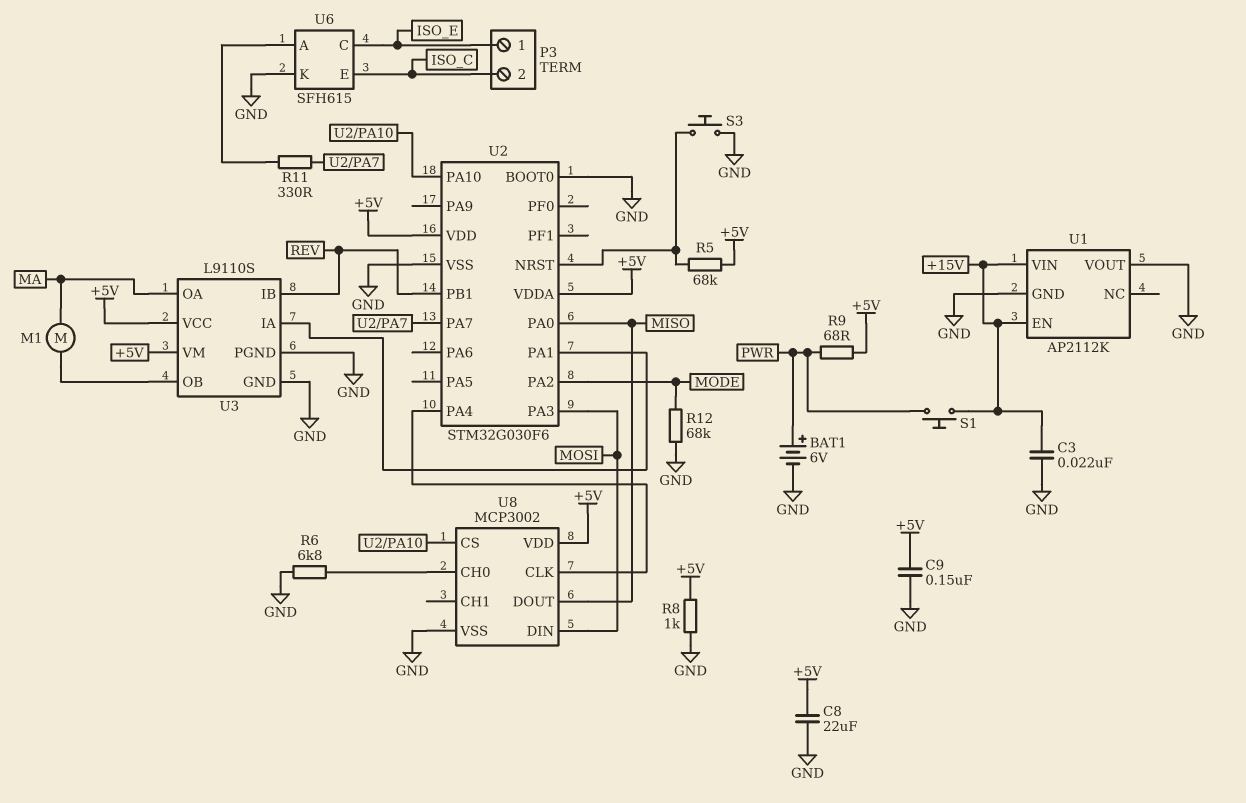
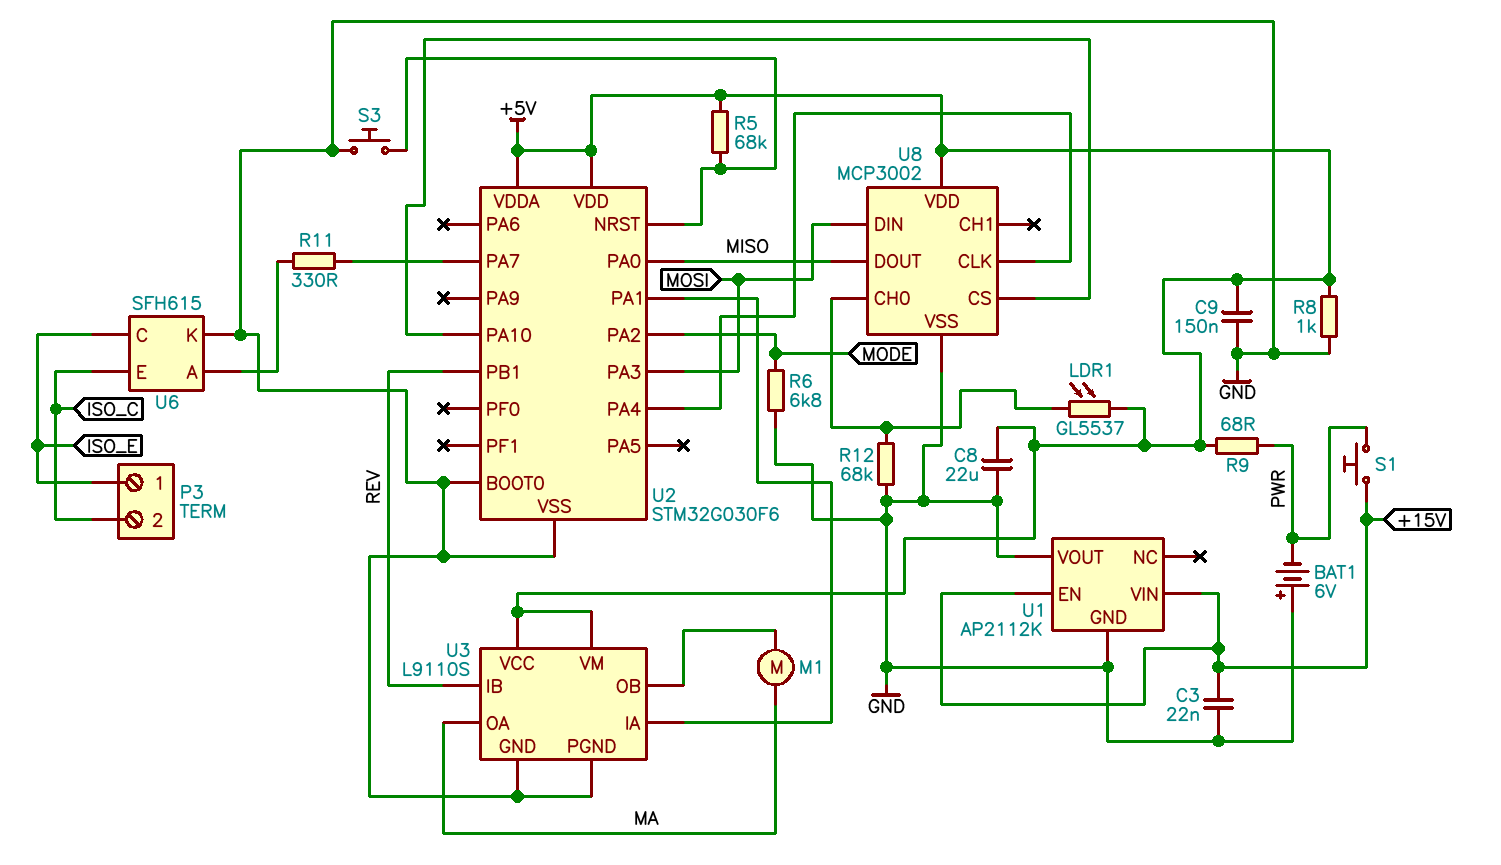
BAT1: 6V (plus PWR, minus GND) -> 6V (plus GND, minus PWR)
LDR1: none -> GL5537 (+5V, U8/CH0)
R6: 6.8k (GND, U8/CH0) -> 6.8k (GND, MODE)
R12: 68k (GND, MODE) -> 68k (GND, U8/CH0)

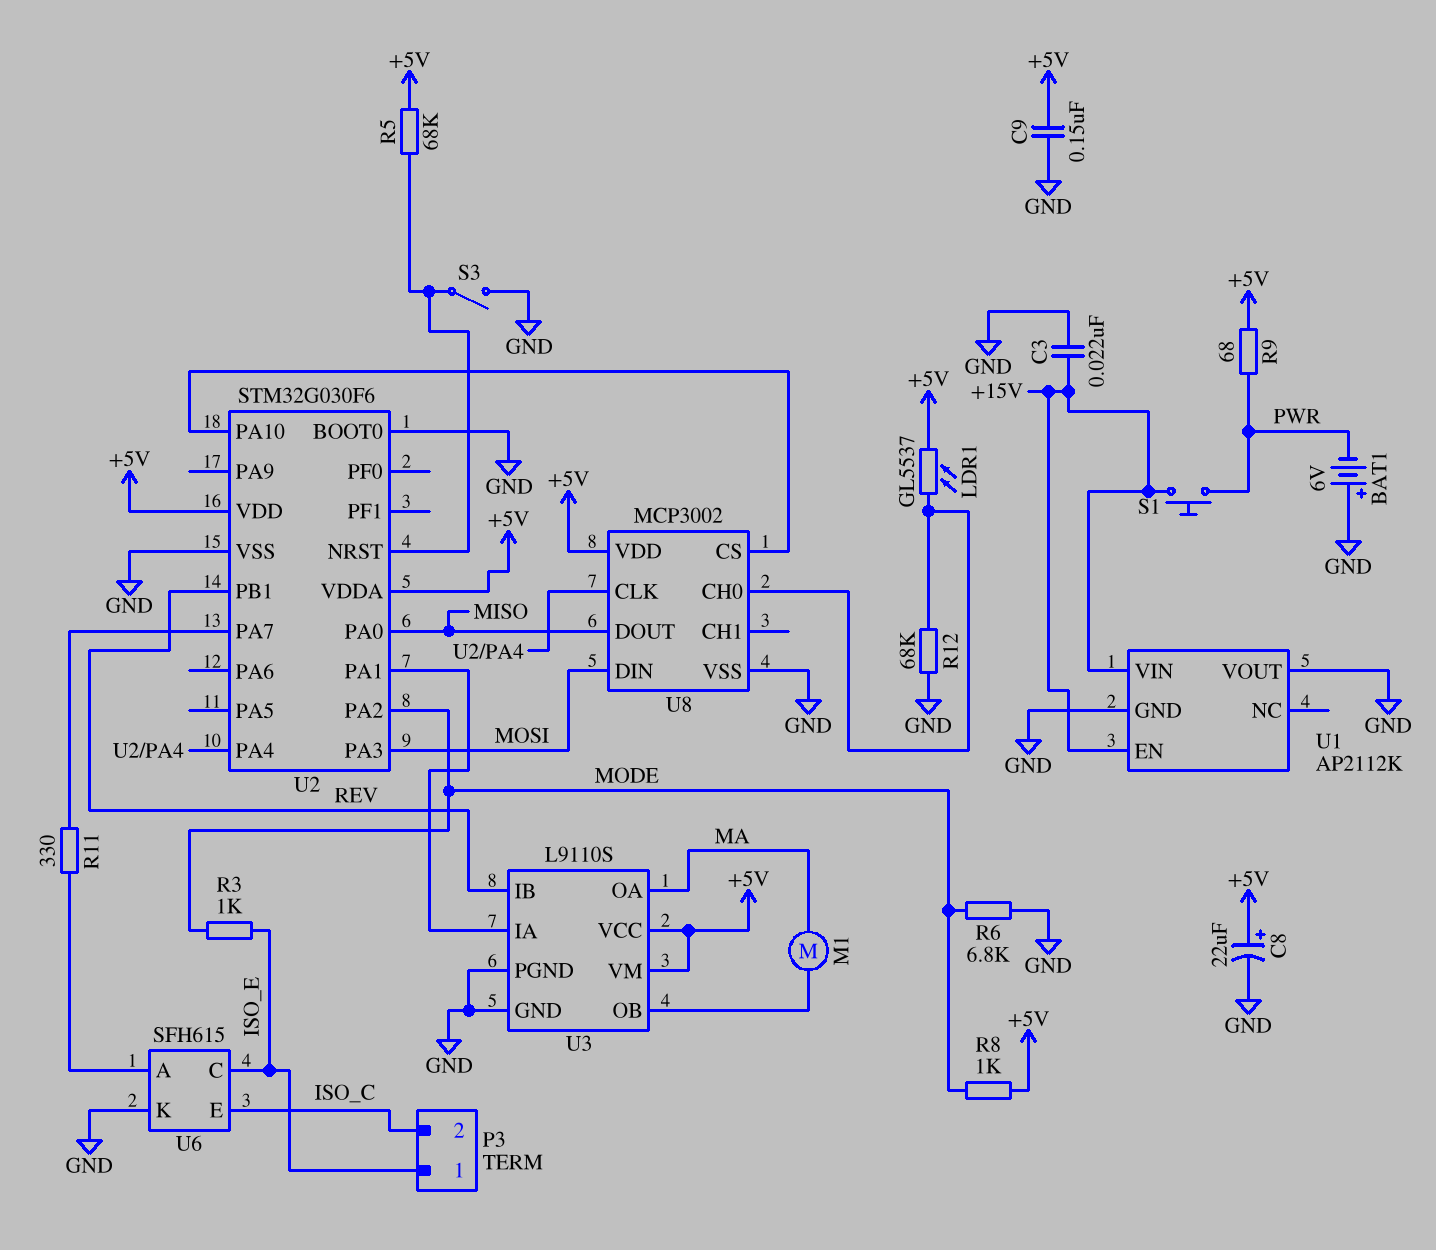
C8: 22uF (+5V, GND) -> 22uF (plus +5V, minus GND)
R3: none -> 1k (ISO_E, MODE)
R8: 1k (+5V, GND) -> 1k (+5V, MODE)
S3: button (GND, U2/NRST) -> switch (GND, U2/NRST)

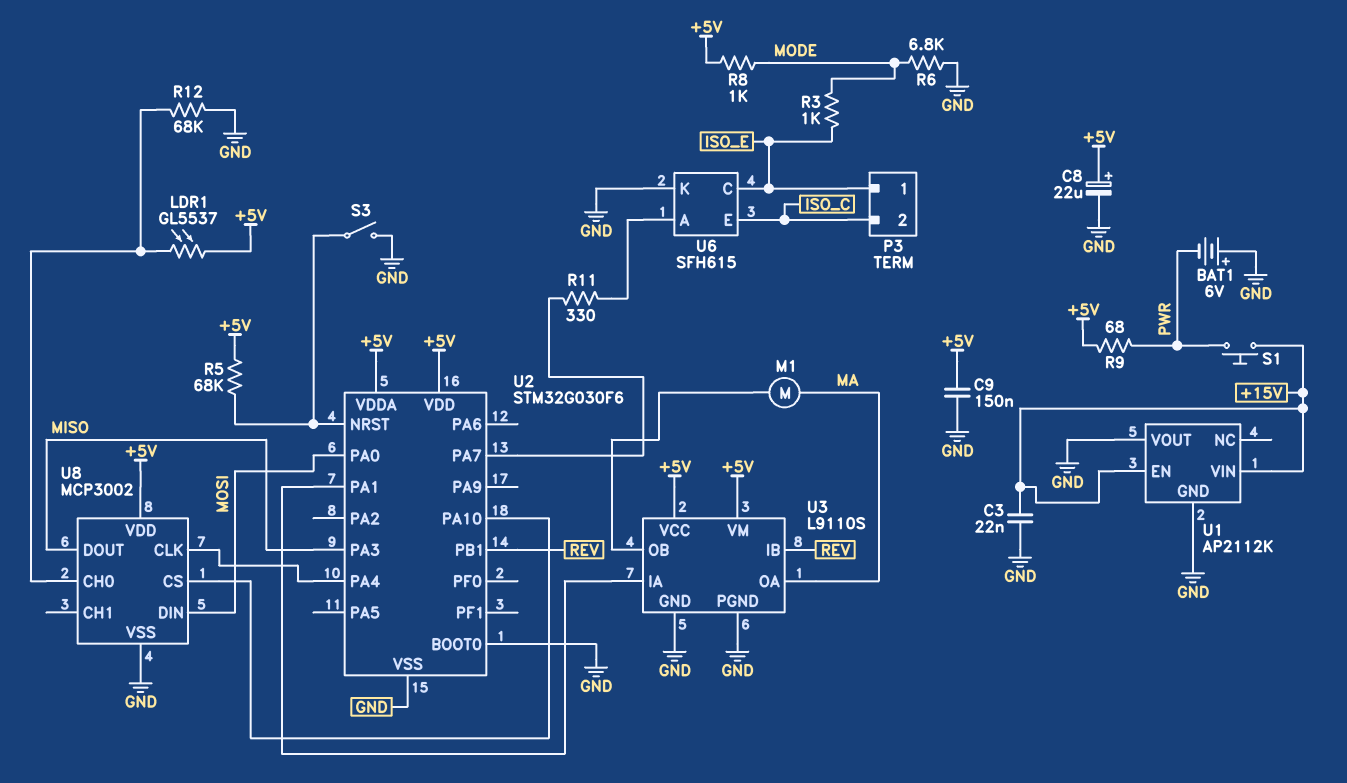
U2 pin PA0: MISO -> MOSI
U2 pin PA2: MODE -> none
U2 pin PA3: MOSI -> MISO

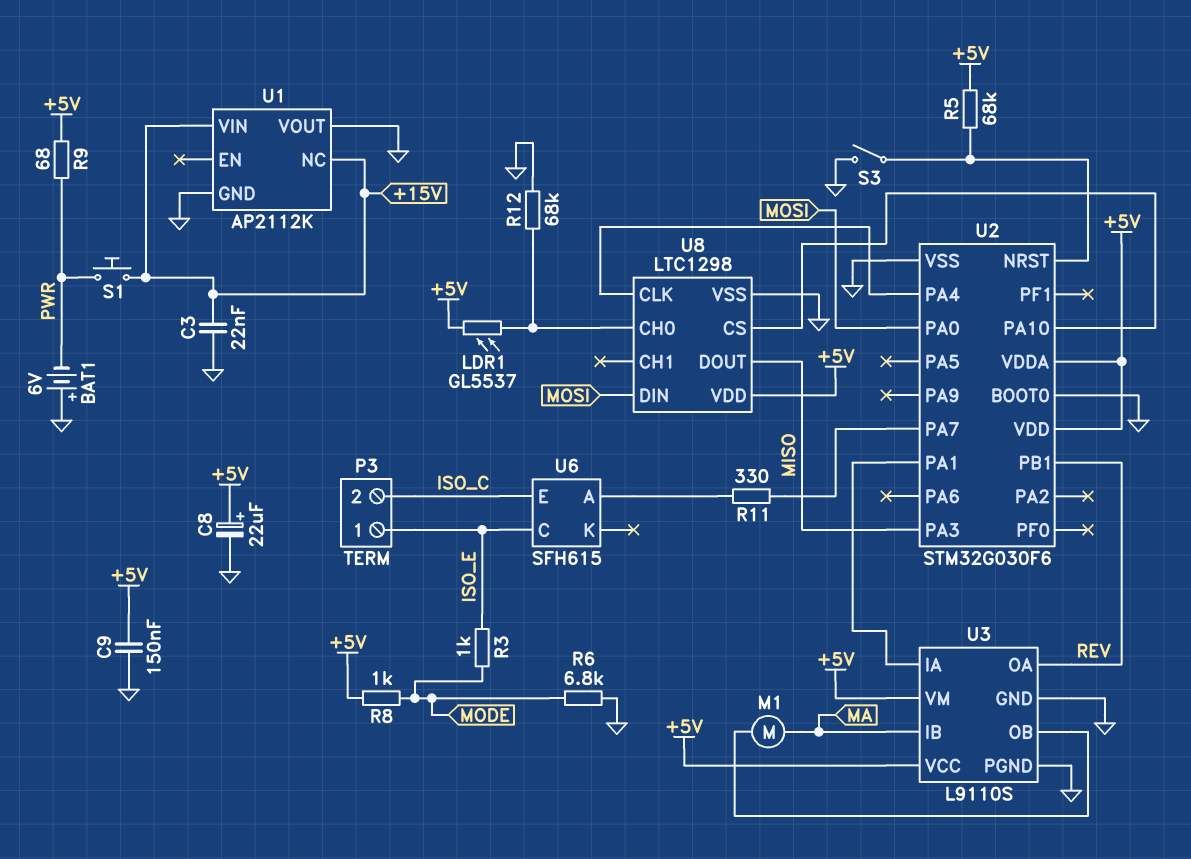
U1 pin EN: +15V -> none
U1 pin NC: none -> +15V
U3 pin IB: REV -> MA
U3 pin OA: MA -> REV
U6 pin K: GND -> none
U8: MCP3002 -> LTC1298

